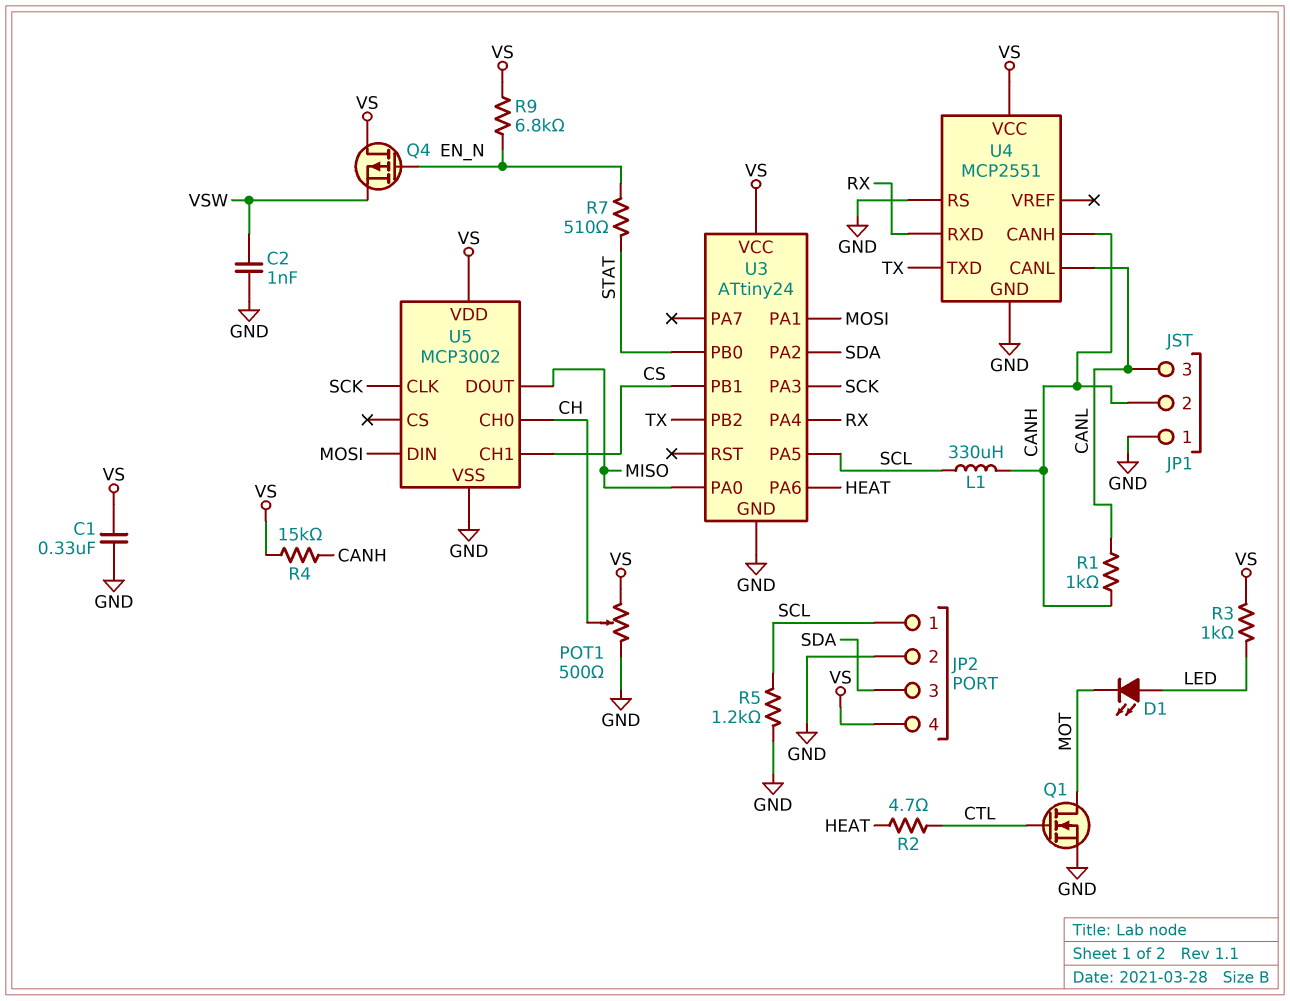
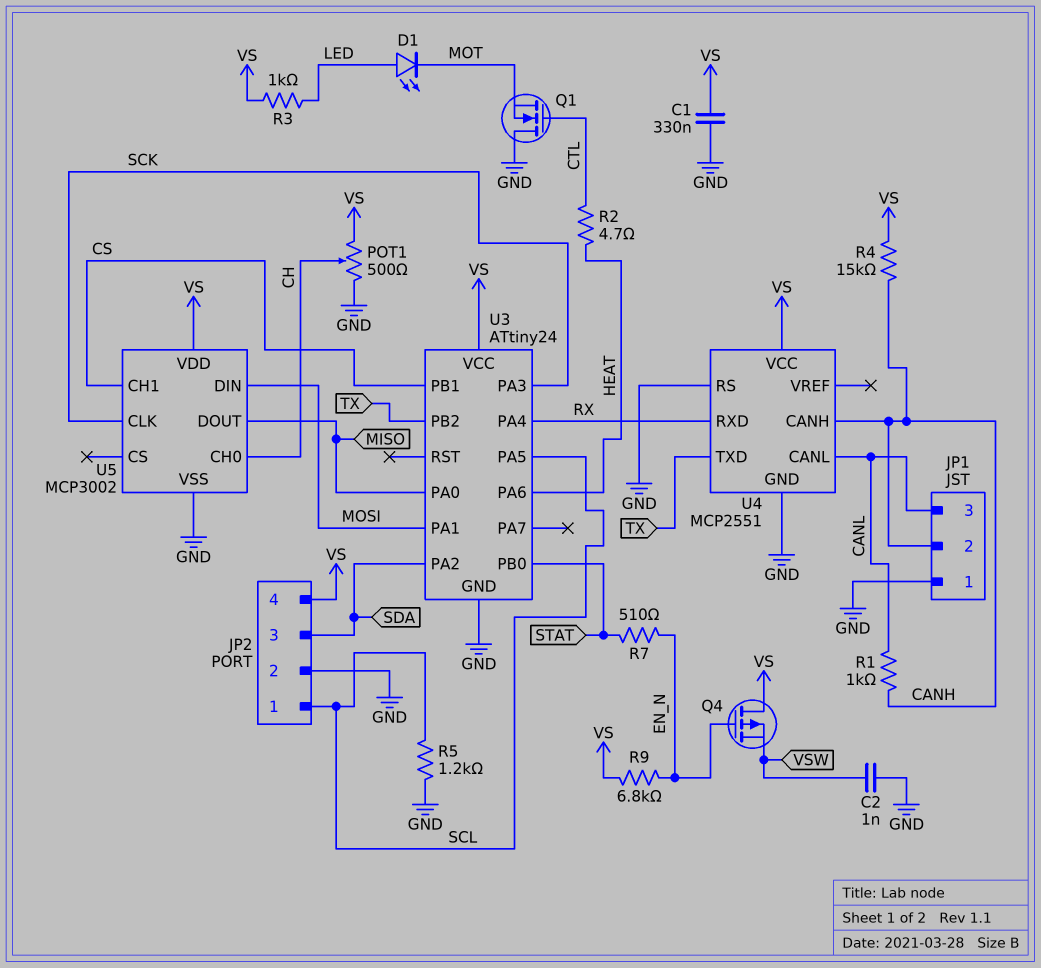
L1: 330uH (CANH, SCL) -> none
Q1: NMOS (G CTL, D MOT, S GND) -> NMOS (G CTL, D GND, S MOT)

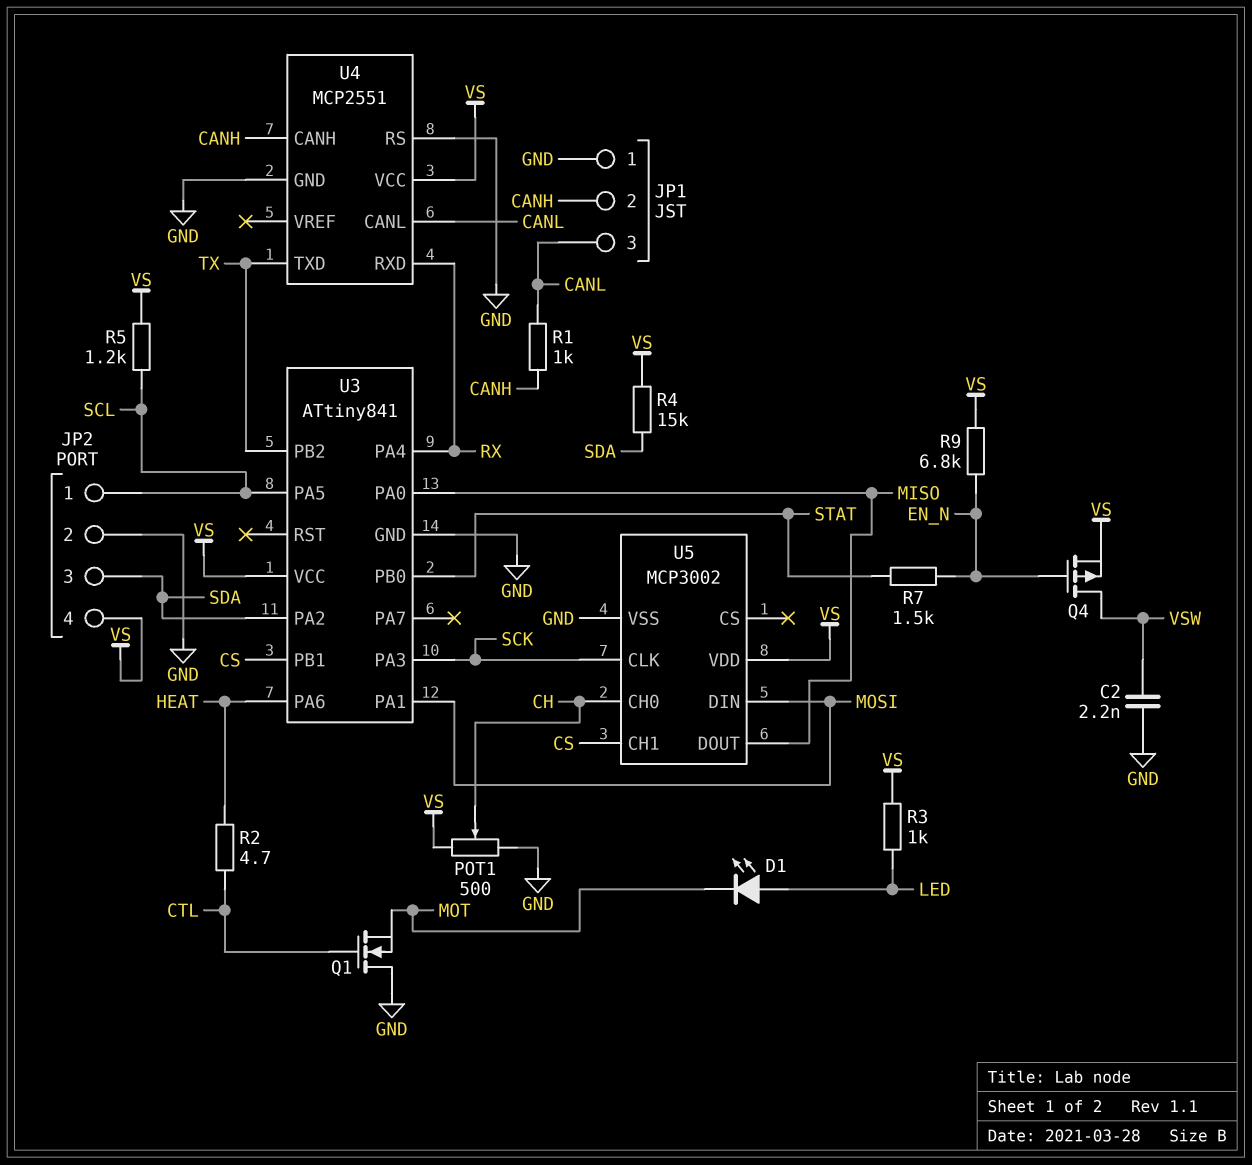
C1: 330nF (GND, VS) -> none
C2: 1nF (GND, VSW) -> 2.2nF (GND, VSW)
Q4: PMOS (G EN_N, D VS, S VSW) -> PMOS (G EN_N, D VSW, S VS)
R4: 15k (CANH, VS) -> 15k (SDA, VS)
R5: 1.2k (GND, SCL) -> 1.2k (SCL, VS)
R7: 510 (EN_N, STAT) -> 1.5k (EN_N, STAT)
U3: ATtiny24 -> ATtiny841

